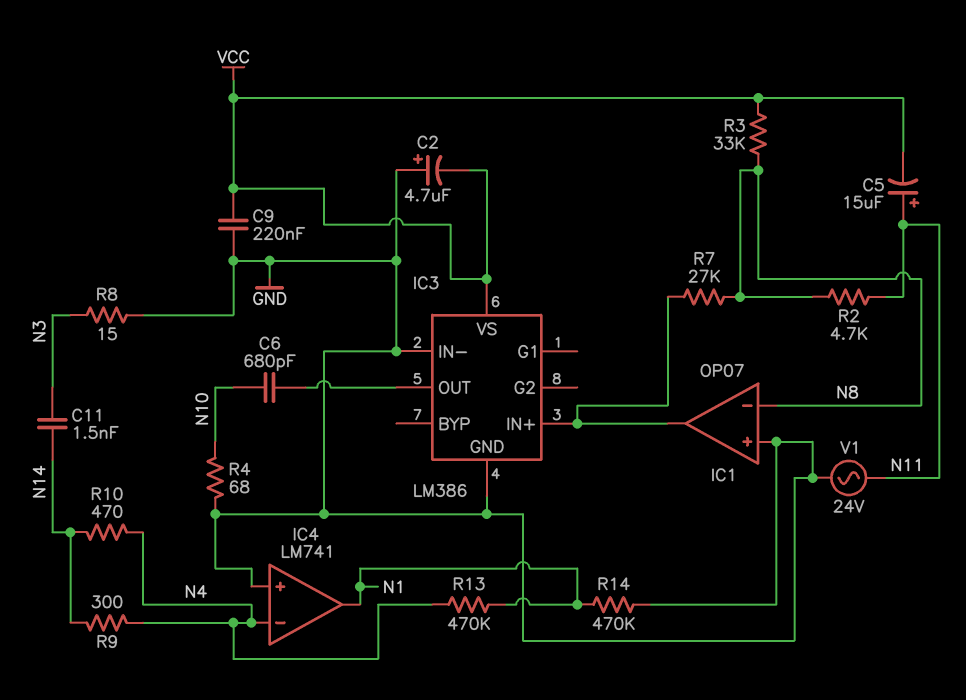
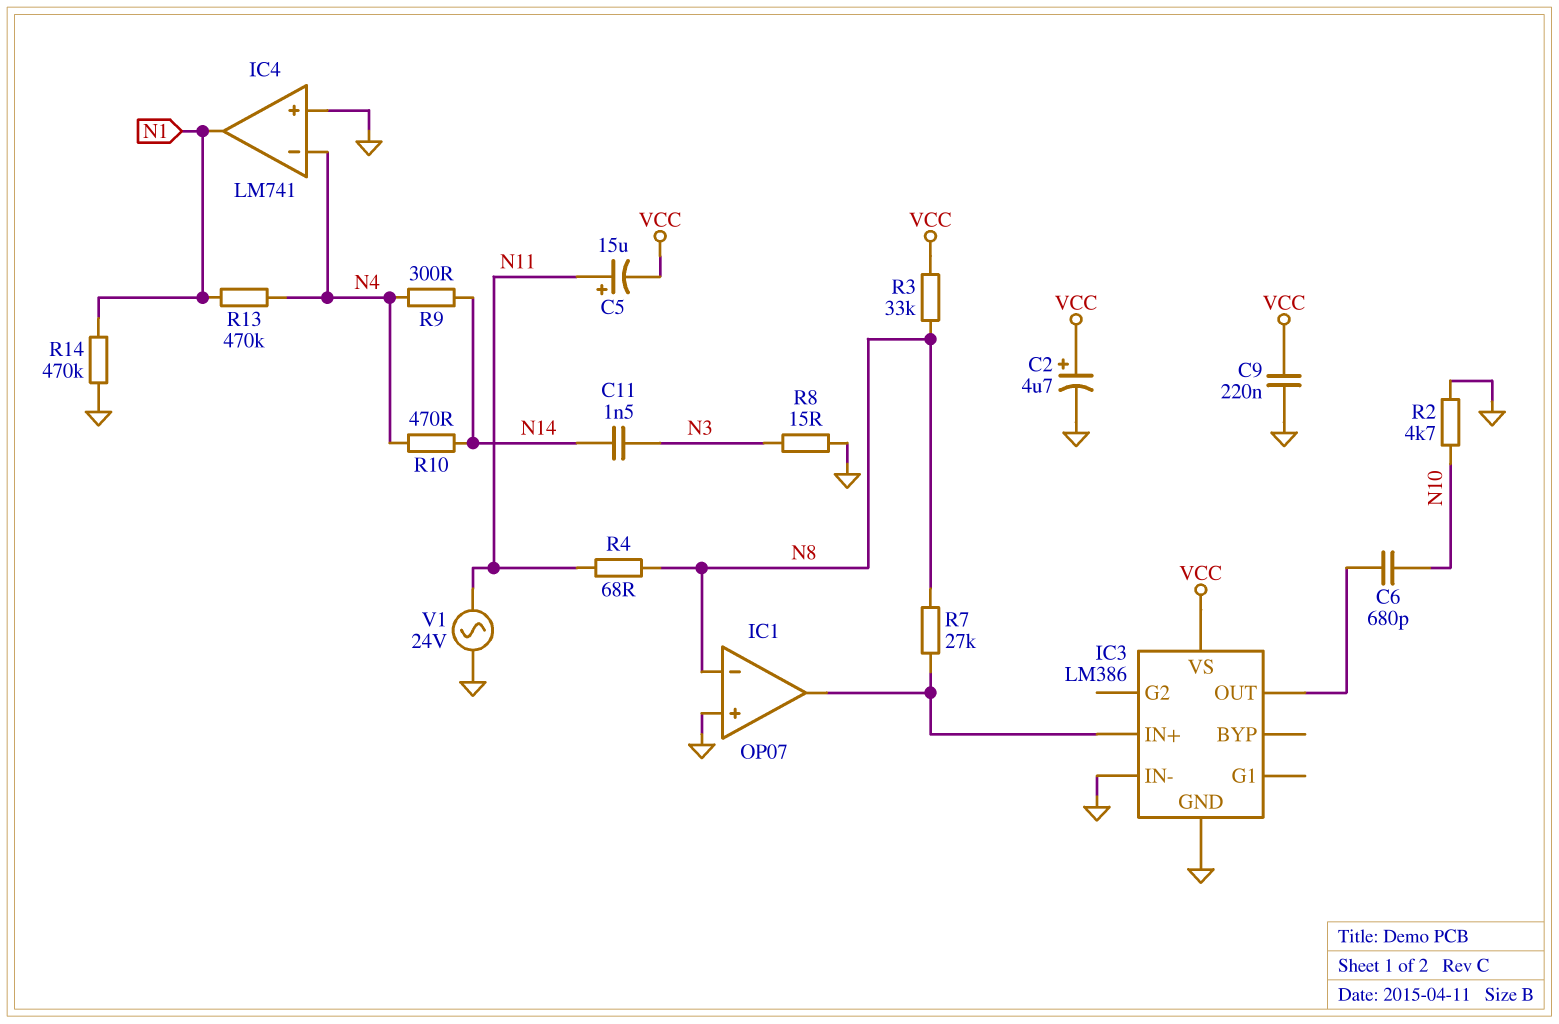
C2: 4.7uF (plus GND, minus VCC) -> 4.7uF (plus VCC, minus GND)
R2: 4.7k (N8, N11) -> 4.7k (GND, N10)
R4: 68 (GND, N10) -> 68 (N8, N11)

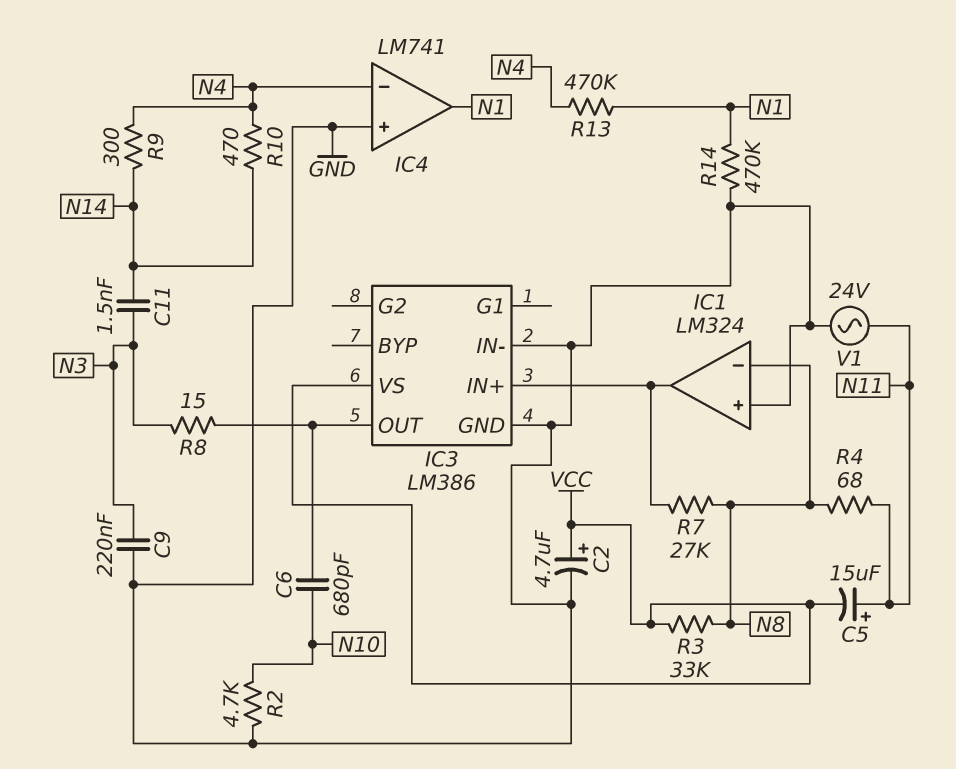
C9: 220nF (GND, VCC) -> 220nF (GND, N3)
IC1: OP07 -> LM324
R8: 15 (GND, N3) -> 15 (IC3/OUT, N3)

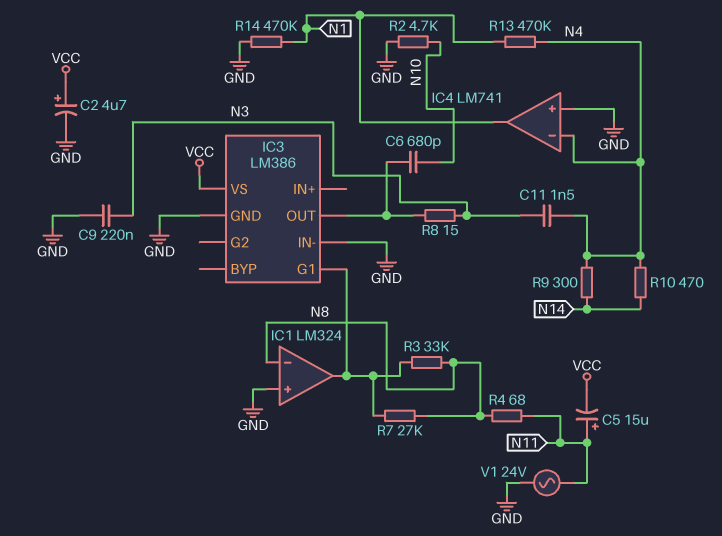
C11: 1.5nF (N3, N14) -> 1.5nF (N3, N4)
IC3 pin G1: none -> IC1/out
IC3 pin IN+: IC1/out -> none
R3: 33k (N8, VCC) -> 33k (IC1/out, N8)

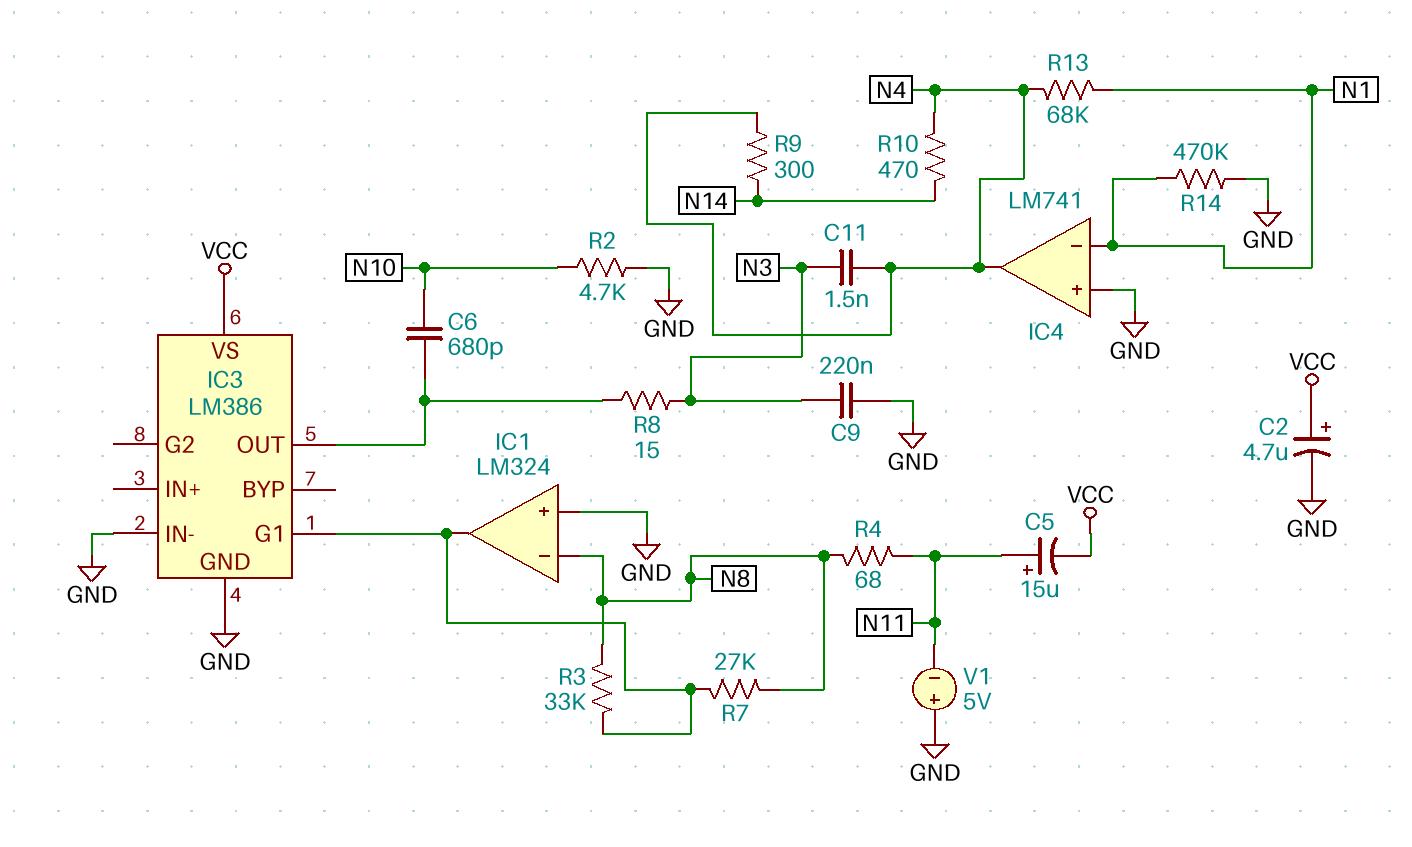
IC4 pin in-: N4 -> N1
IC4 pin out: N1 -> N4
R13: 470k (N1, N4) -> 68k (N1, N4)
V1: AC 24V (GND, N11) -> 5V (plus GND, minus N11)

